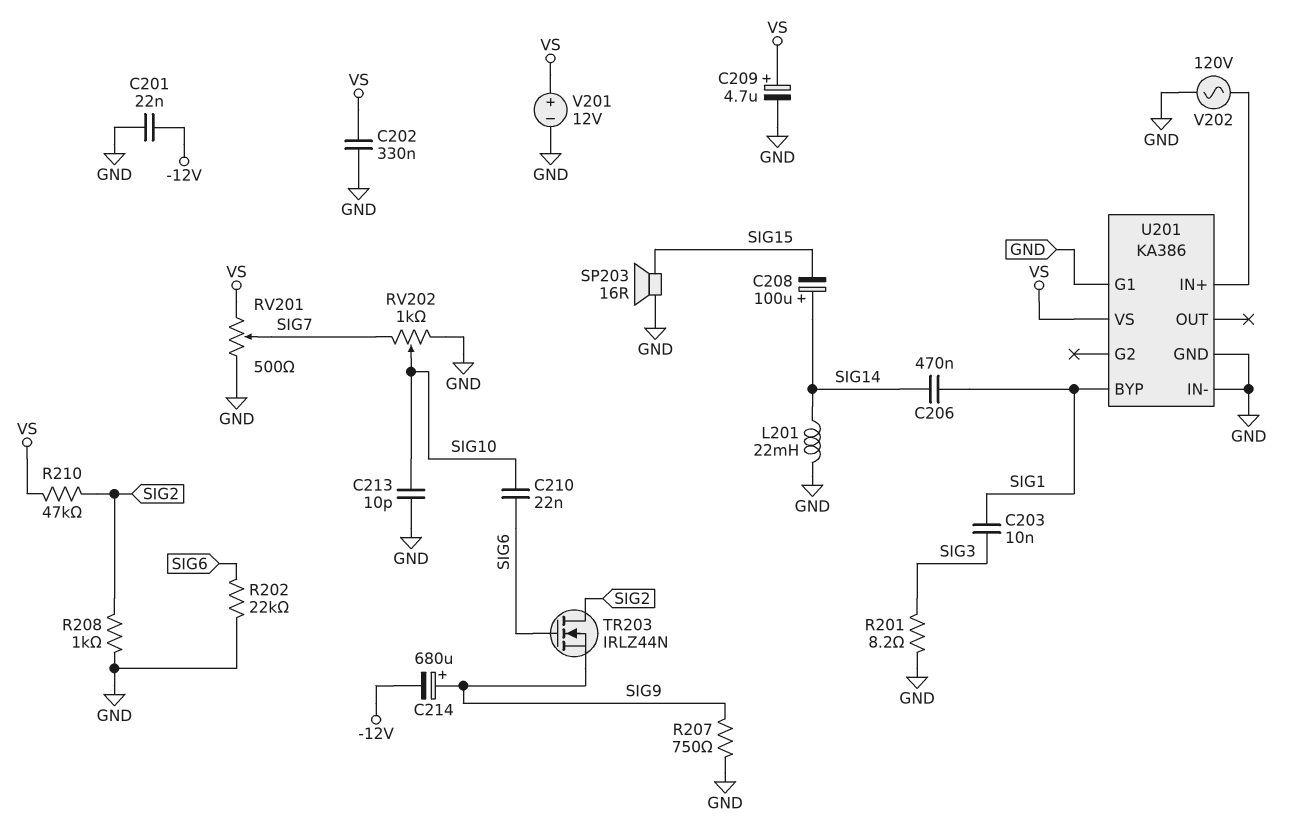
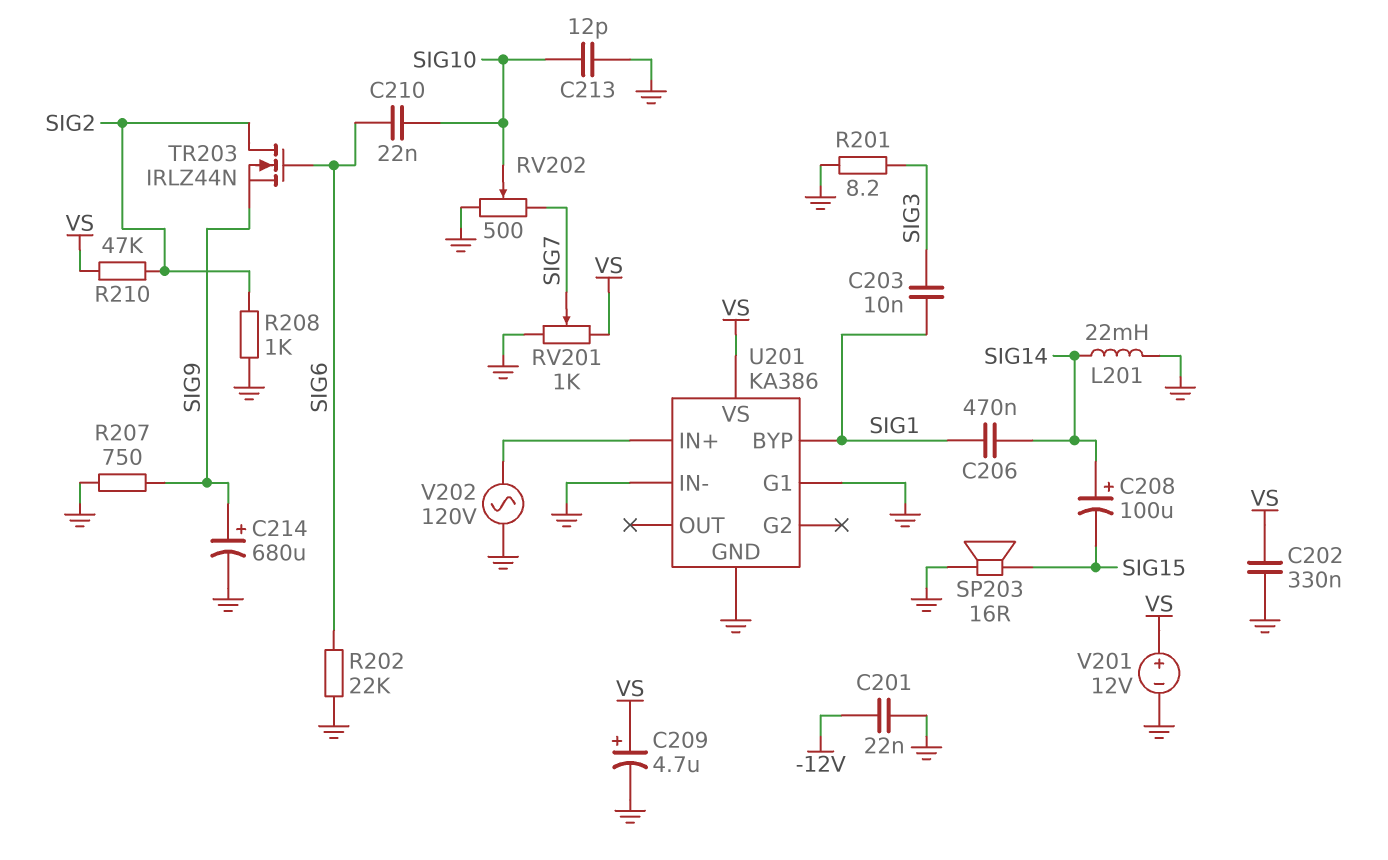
C213: 10pF (GND, SIG10) -> 12pF (GND, SIG10)
C214: 680uF (plus SIG9, minus -12V) -> 680uF (plus SIG9, minus GND)
RV201: 500 (GND, VS, wiper SIG7) -> 1k (GND, VS, wiper SIG7)
RV202: 1k (GND, SIG7, wiper SIG10) -> 500 (GND, SIG7, wiper SIG10)

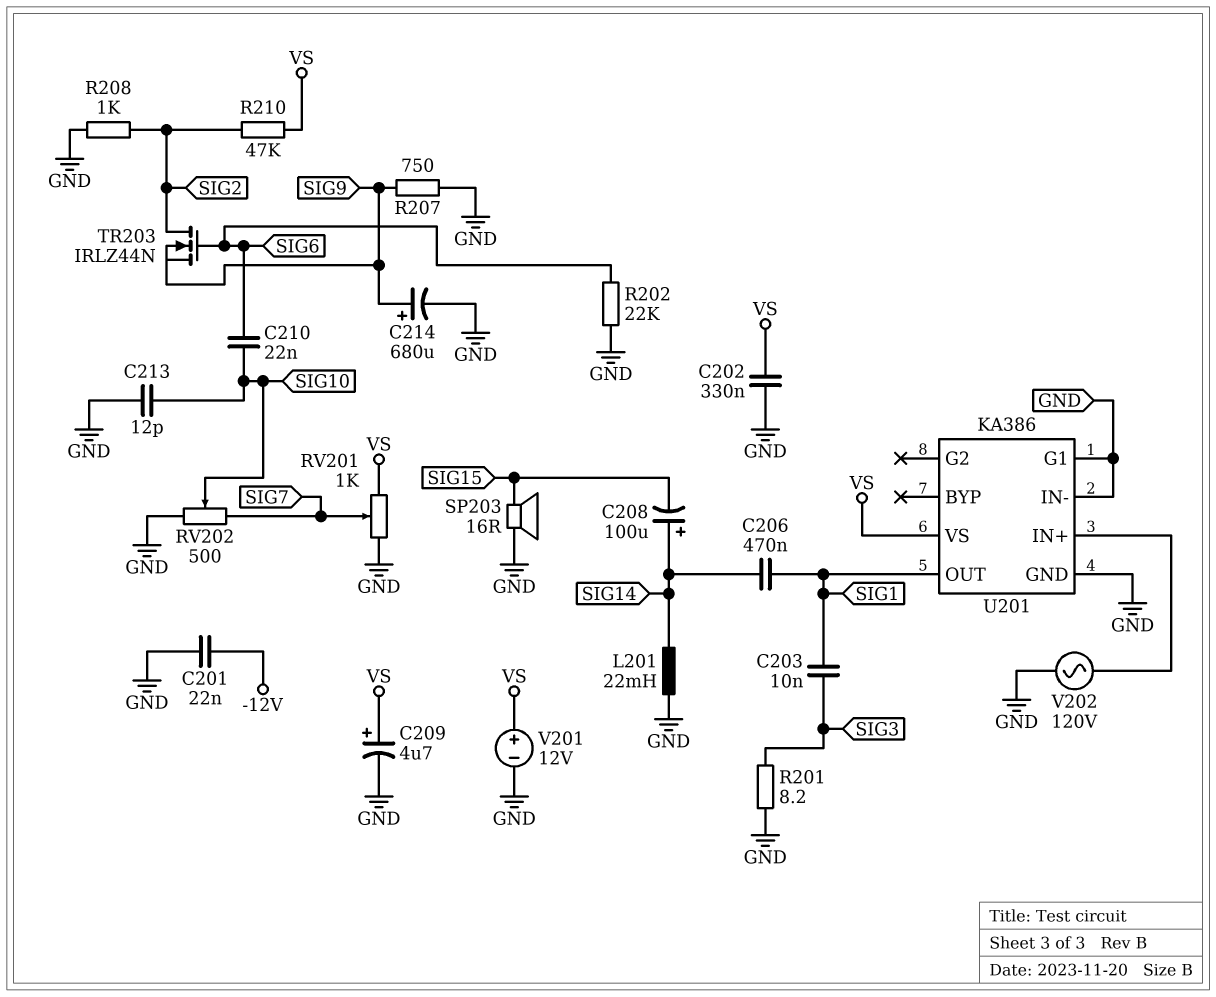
U201 pin BYP: SIG1 -> none
U201 pin OUT: none -> SIG1

